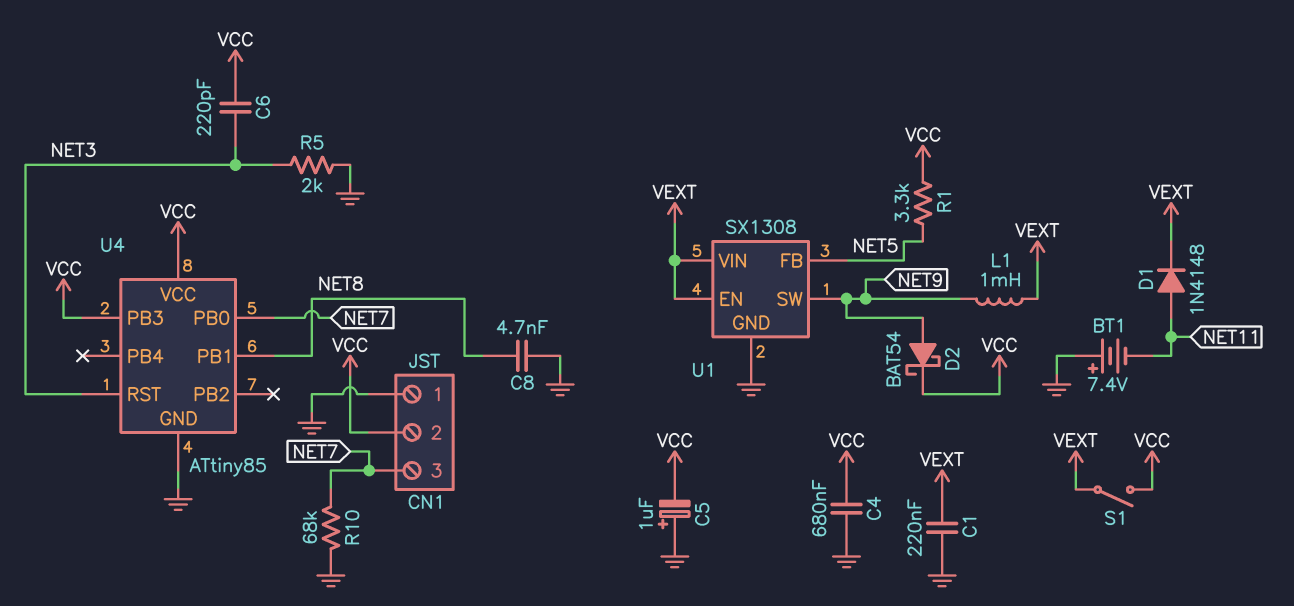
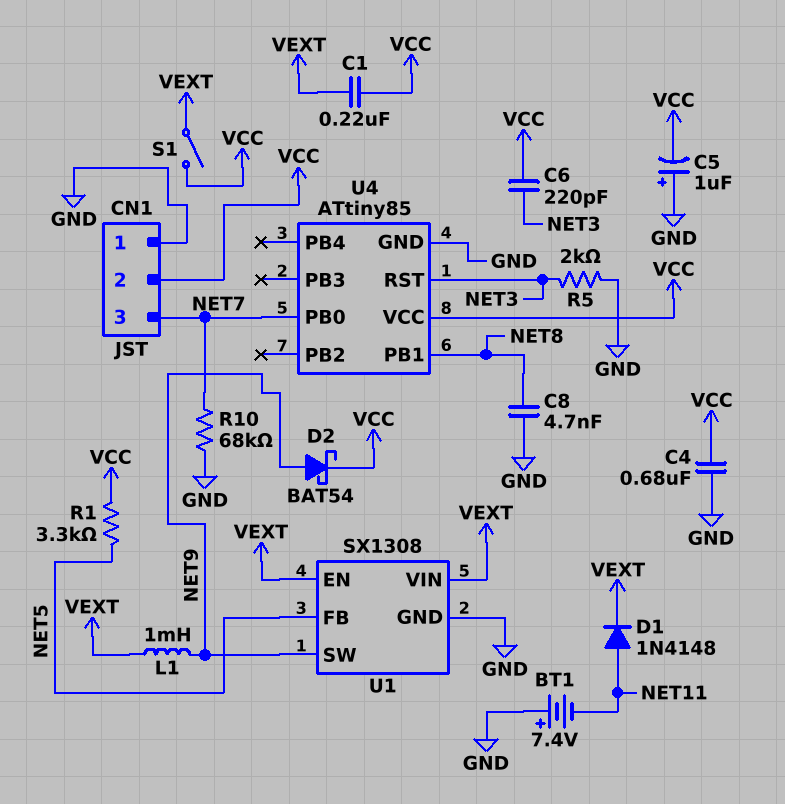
C1: 220nF (GND, VEXT) -> 220nF (VCC, VEXT)
U4 pin PB3: VCC -> none

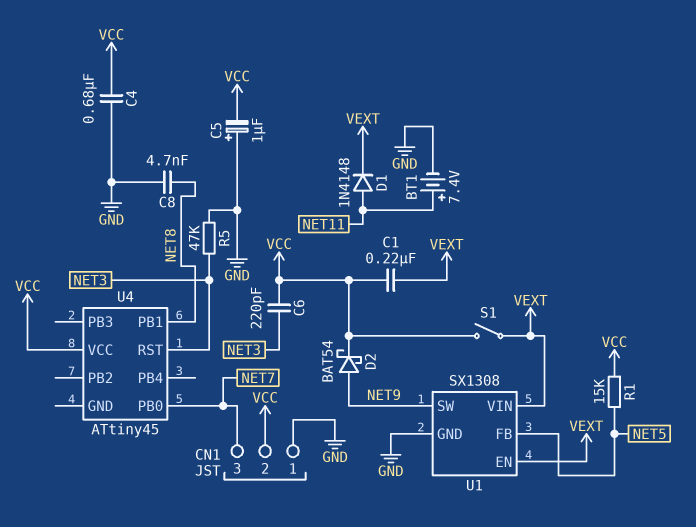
BT1: 7.4V (plus GND, minus NET11) -> 7.4V (plus NET11, minus GND)
L1: 1mH (NET9, VEXT) -> none
R1: 3.3k (NET5, VCC) -> 15k (NET5, VCC)
R5: 2k (GND, NET3) -> 47k (GND, NET3)
R10: 68k (GND, NET7) -> none
U4: ATtiny85 -> ATtiny45
U4 pin GND: GND -> none

